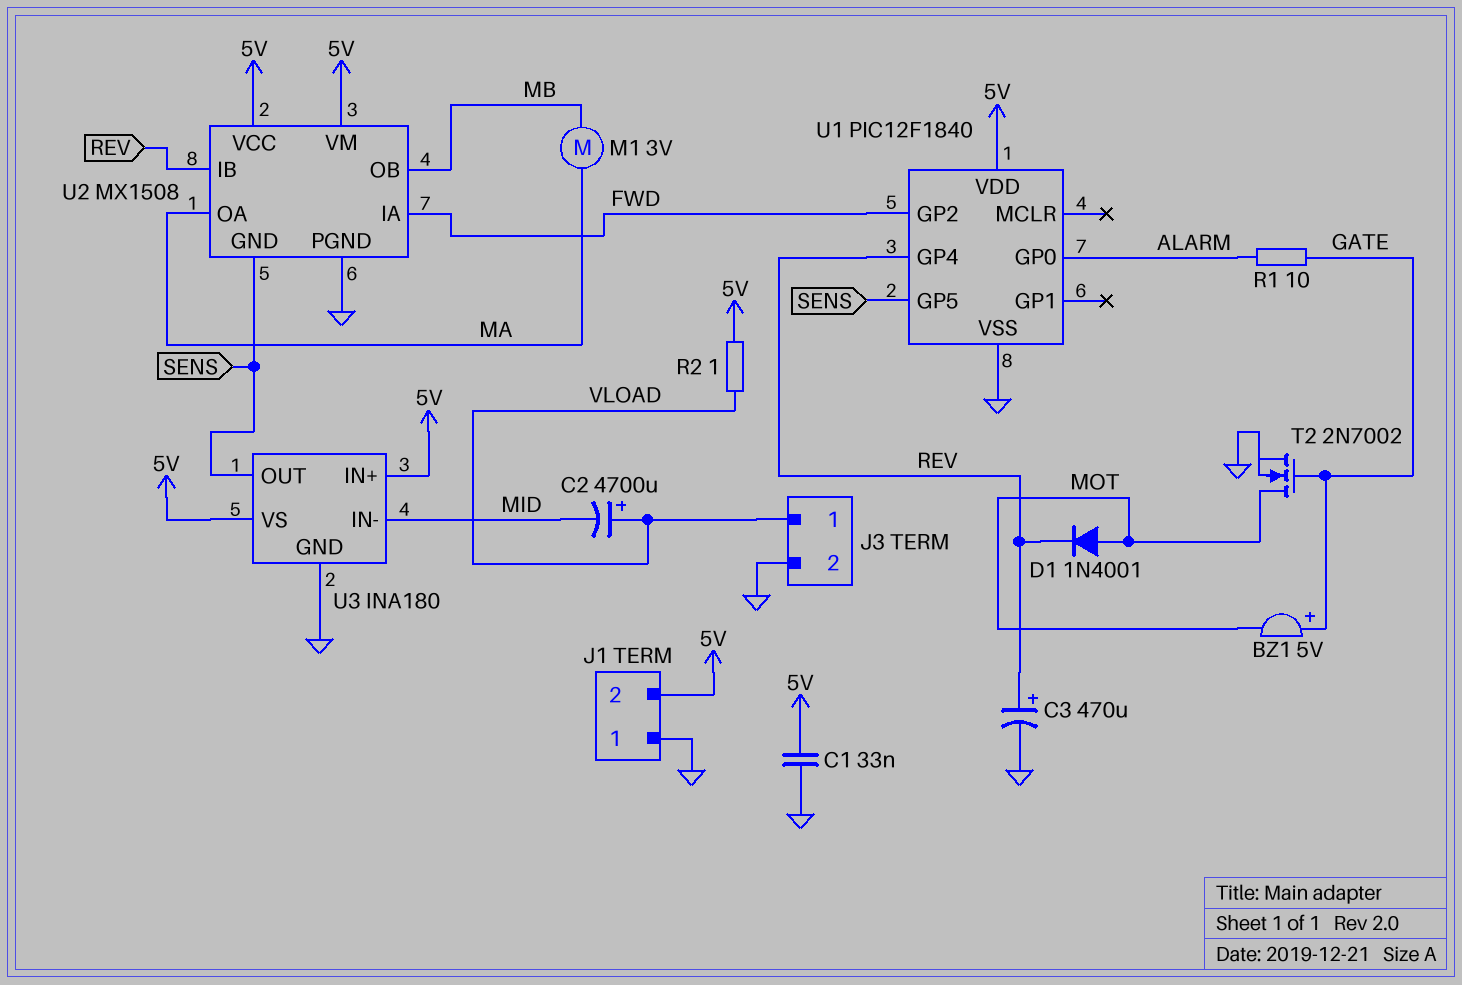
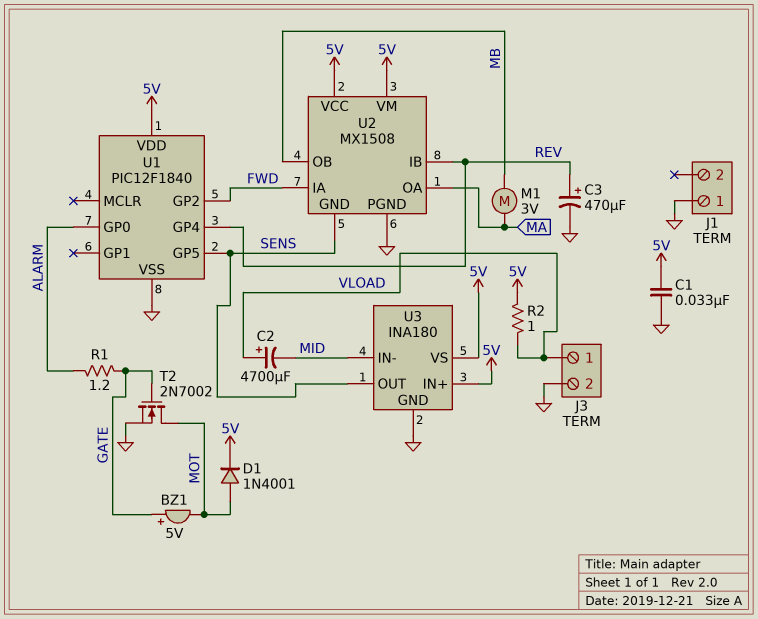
D1: diode 1N4001 (A MOT, K REV) -> diode 1N4001 (A MOT, K 5V)
J1 pin 2: 5V -> none
R1: 10 (ALARM, GATE) -> 1.2 (ALARM, GATE)

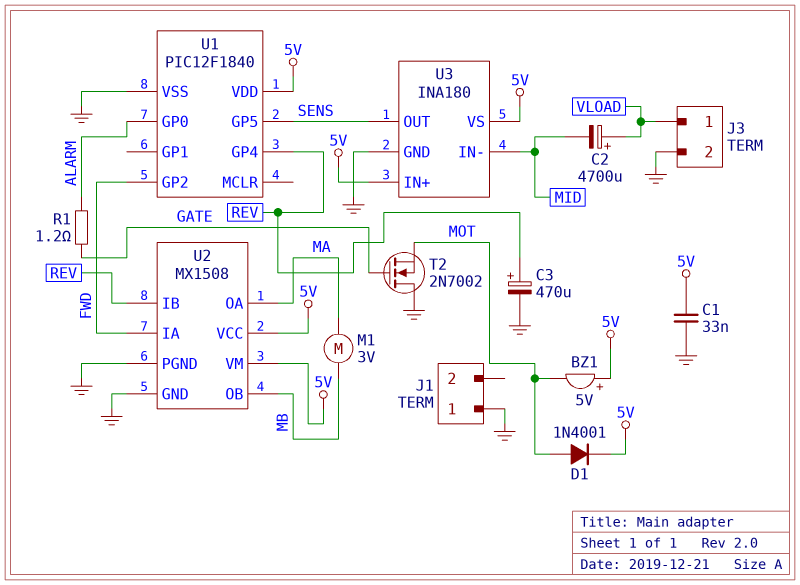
BZ1: buzzer 5V (plus GATE, minus MOT) -> buzzer 5V (plus 5V, minus MOT)
R2: 1 (5V, VLOAD) -> none
T2: NMOS 2N7002 (G GATE, D MOT, S GND) -> NMOS 2N7002 (G GATE, D GND, S MOT)
U2 pin GND: SENS -> GND

